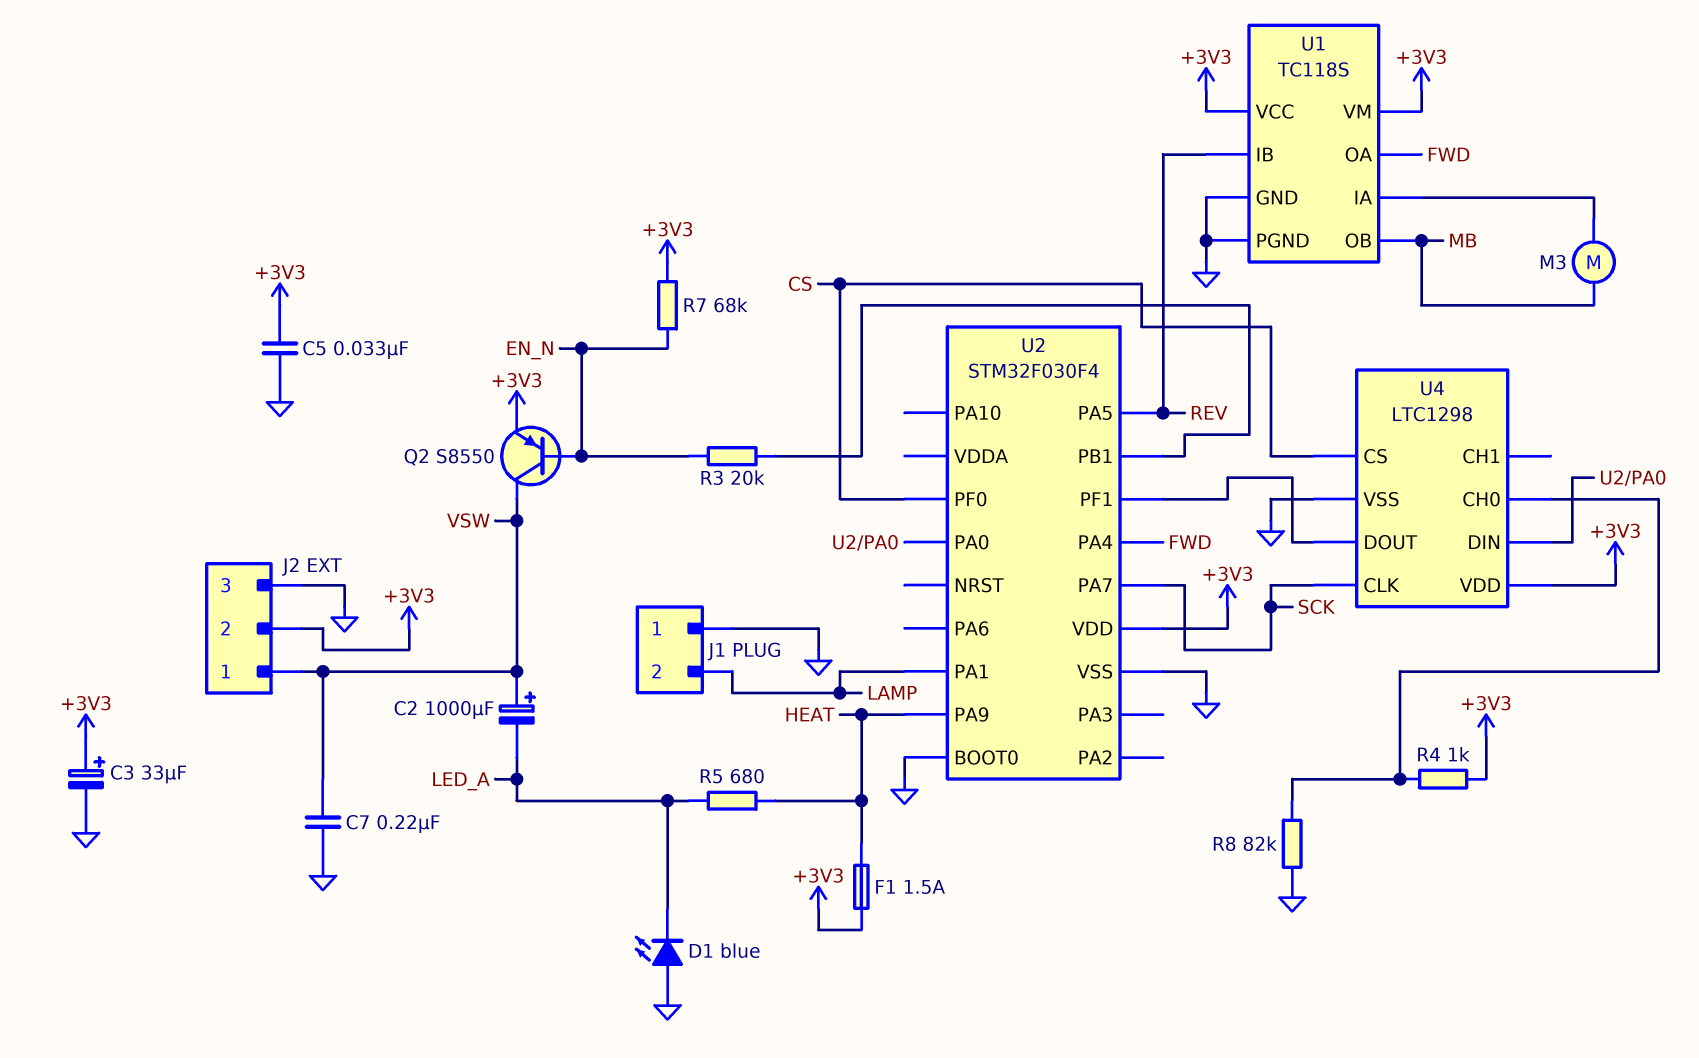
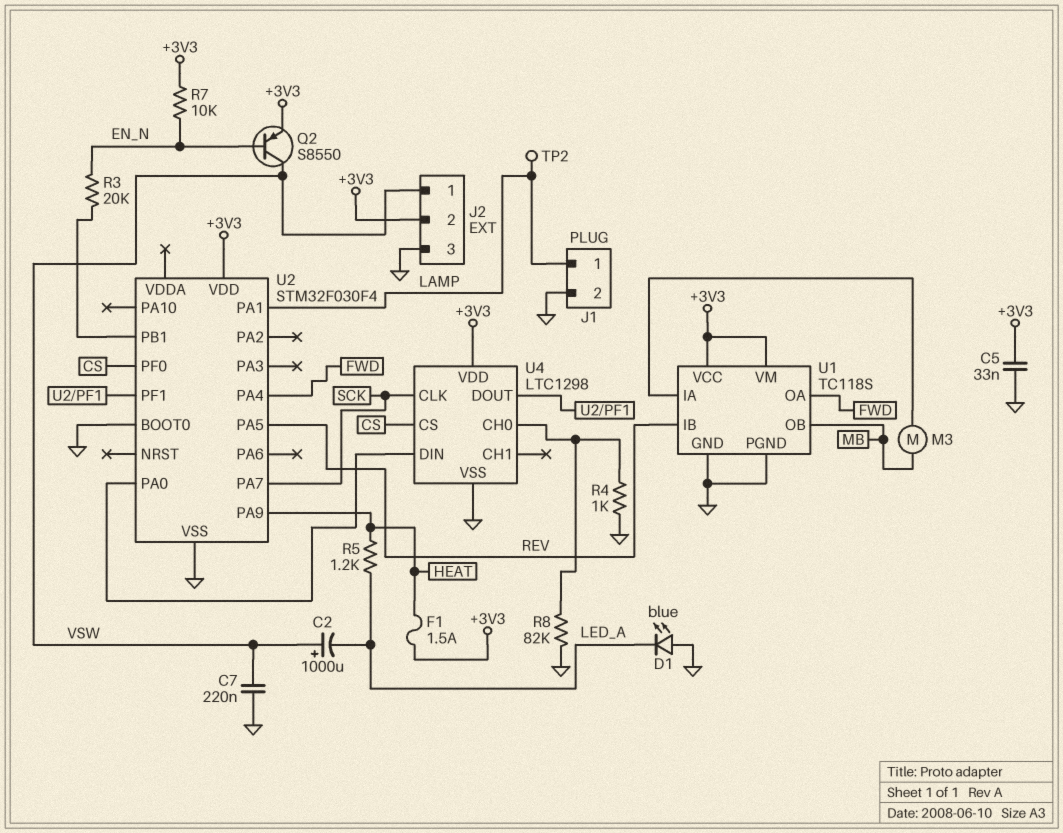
C3: 33uF (plus +3V3, minus GND) -> none
J1 pin 1: GND -> LAMP
J1 pin 2: LAMP -> GND
R4: 1k (+3V3, U4/CH0) -> 1k (GND, U4/CH0)
R5: 680 (HEAT, LED_A) -> 1.2k (HEAT, LED_A)
R7: 68k (+3V3, EN_N) -> 10k (+3V3, EN_N)
TP2: none -> test point (LAMP)

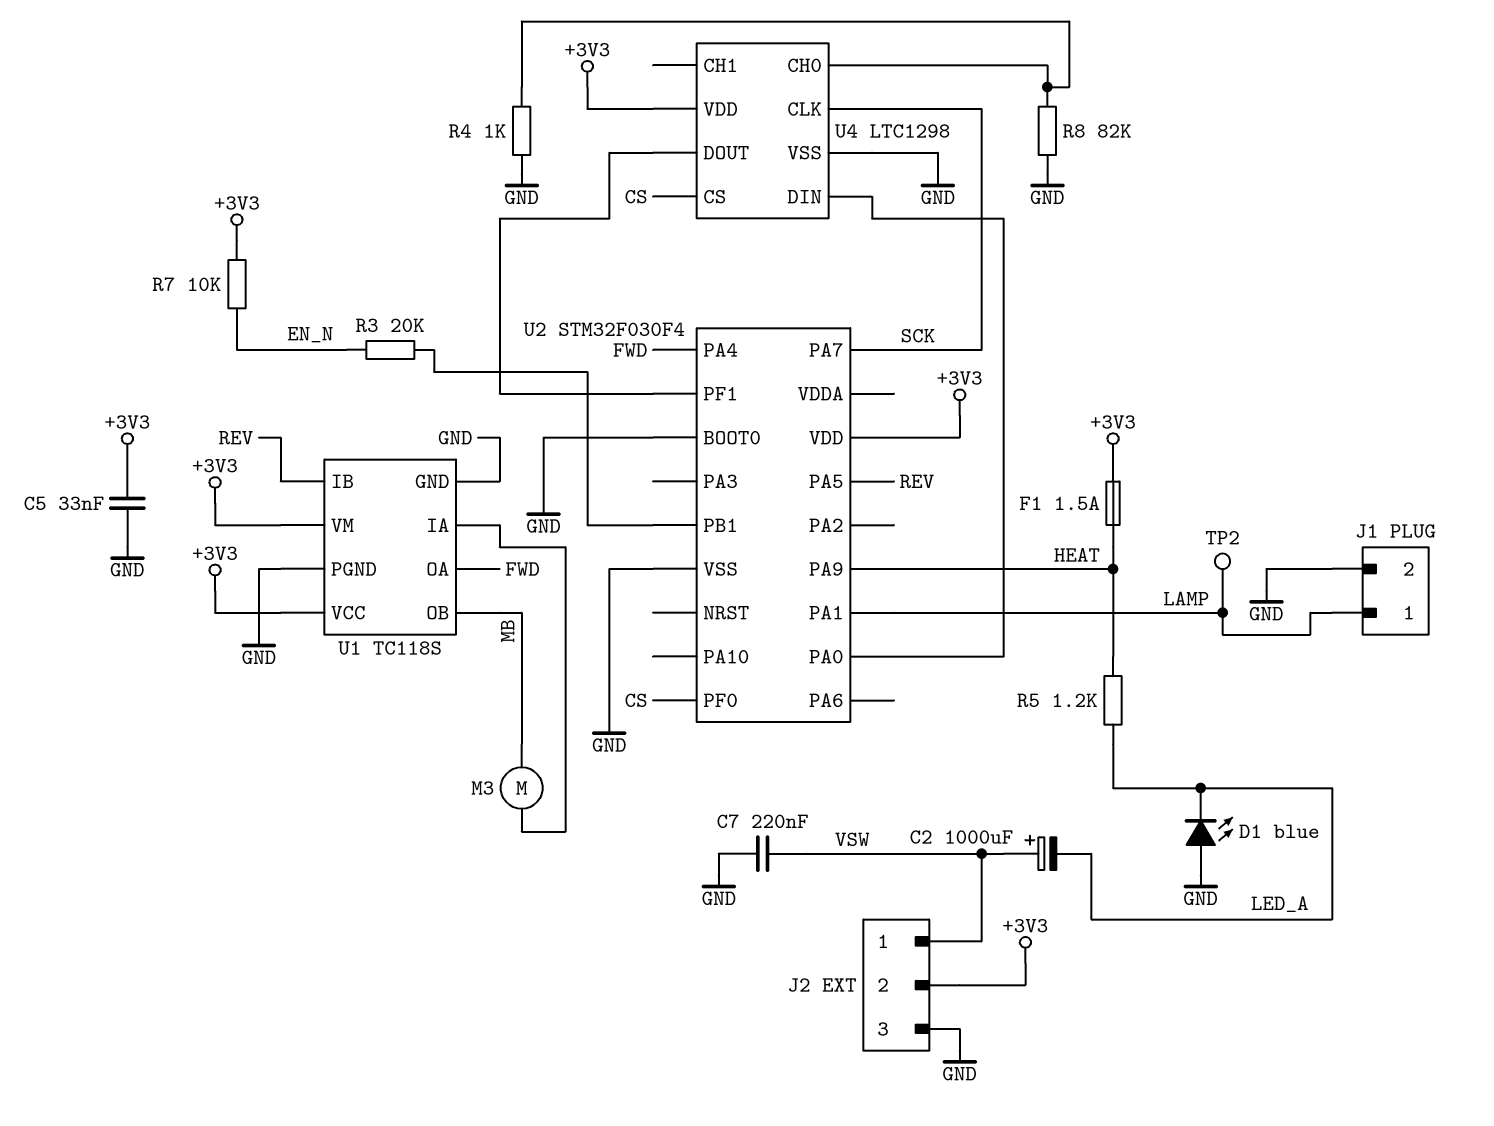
Q2: PNP S8550 (B EN_N, C VSW, E +3V3) -> none

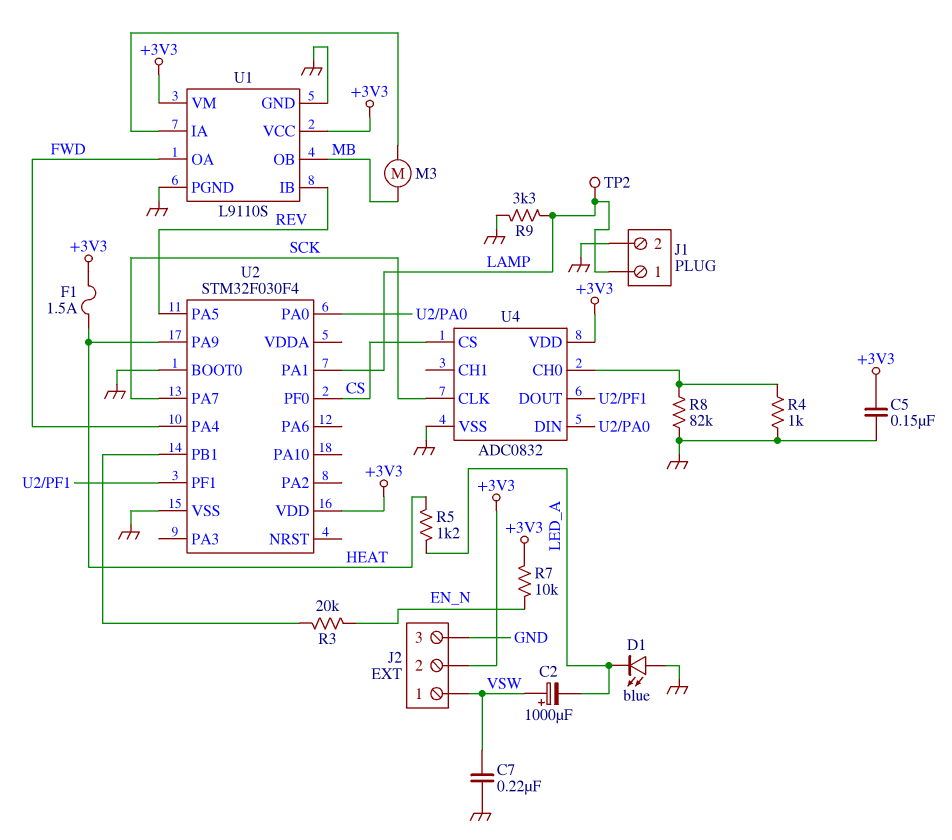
C5: 33nF (+3V3, GND) -> 150nF (+3V3, GND)
R9: none -> 3.3k (GND, LAMP)
U1: TC118S -> L9110S
U4: LTC1298 -> ADC0832

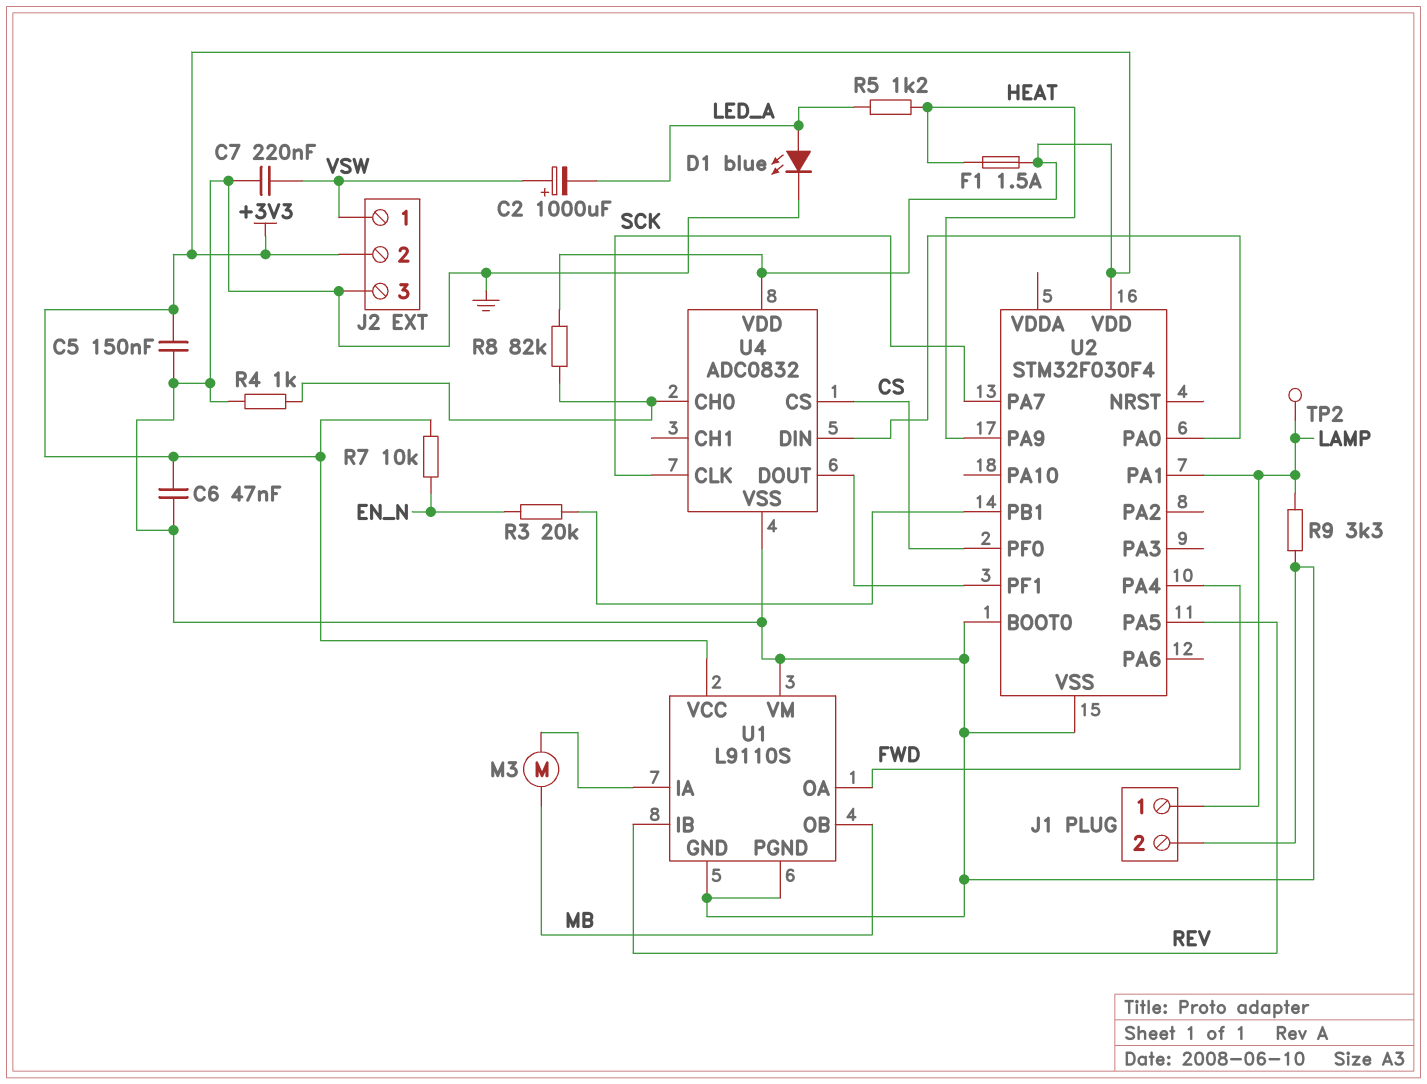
C6: none -> 47nF (+3V3, GND)
D1: LED blue (A GND, K LED_A) -> LED blue (A LED_A, K GND)
R8: 82k (GND, U4/CH0) -> 82k (+3V3, U4/CH0)
U1 pin VM: +3V3 -> GND

